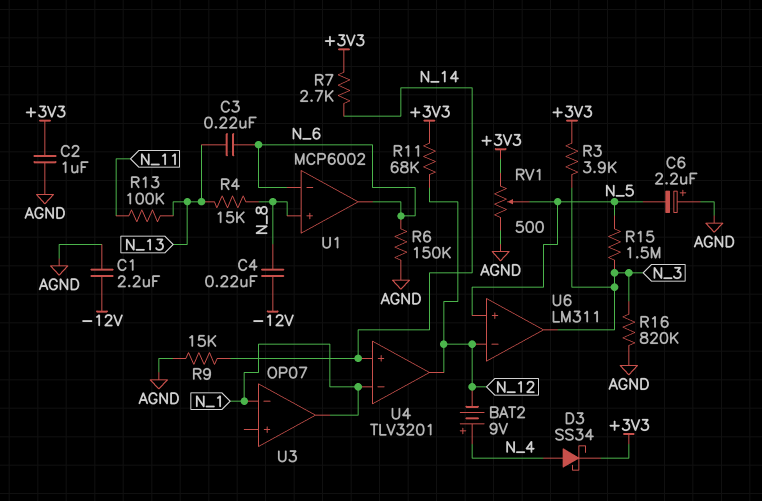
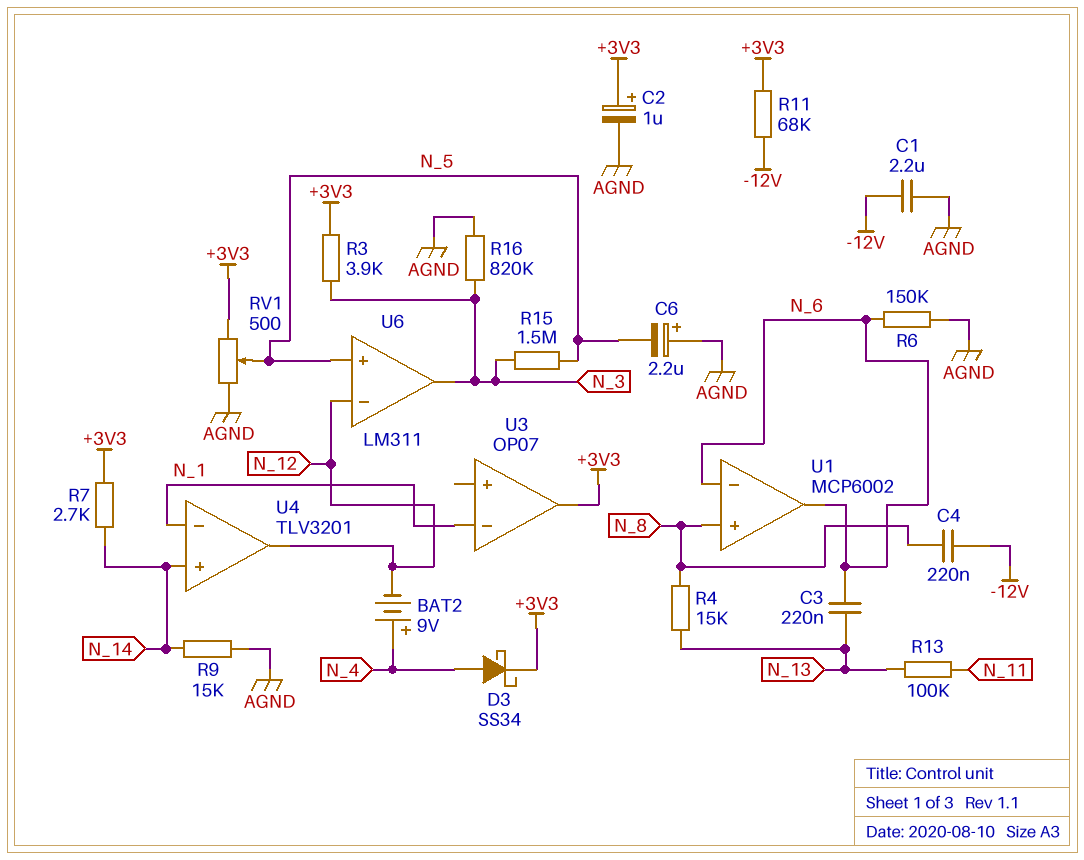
C2: 1uF (+3V3, AGND) -> 1uF (plus +3V3, minus AGND)
R11: 68k (+3V3, N_12) -> 68k (+3V3, -12V)
U3 pin out: N_1 -> +3V3

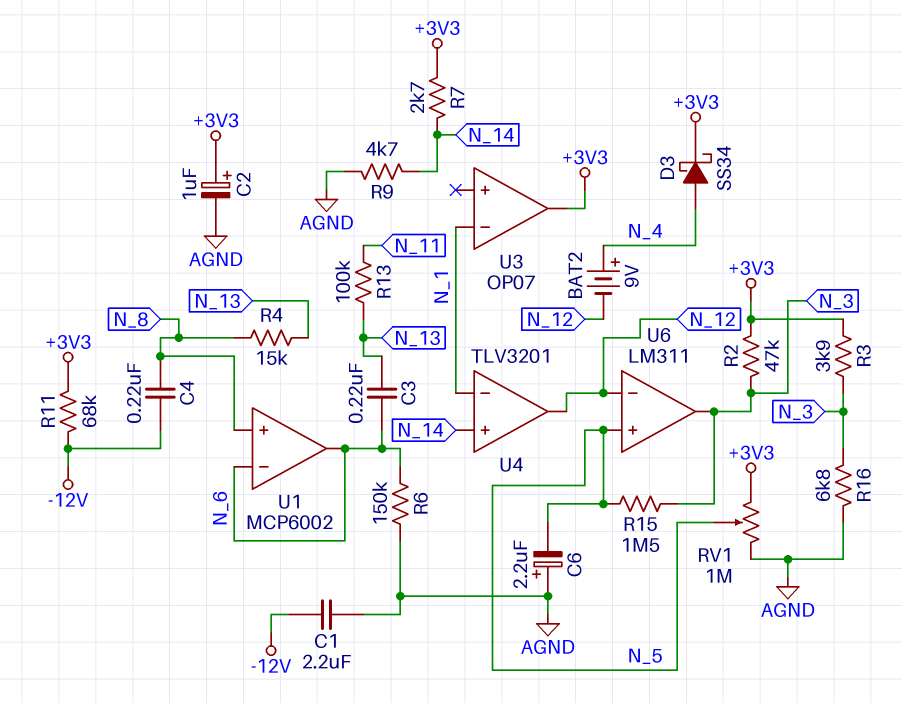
R2: none -> 47k (+3V3, N_3)
R9: 15k (AGND, N_14) -> 4.7k (AGND, N_14)
R16: 820k (AGND, N_3) -> 6.8k (AGND, N_3)
RV1: 500 (+3V3, AGND, wiper N_5) -> 1M (+3V3, AGND, wiper N_5)

